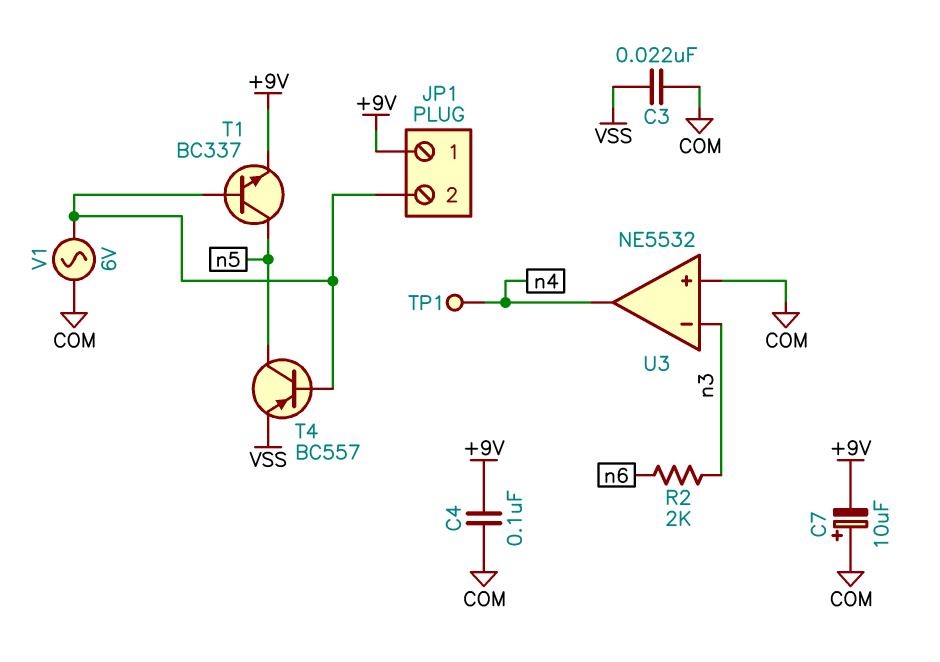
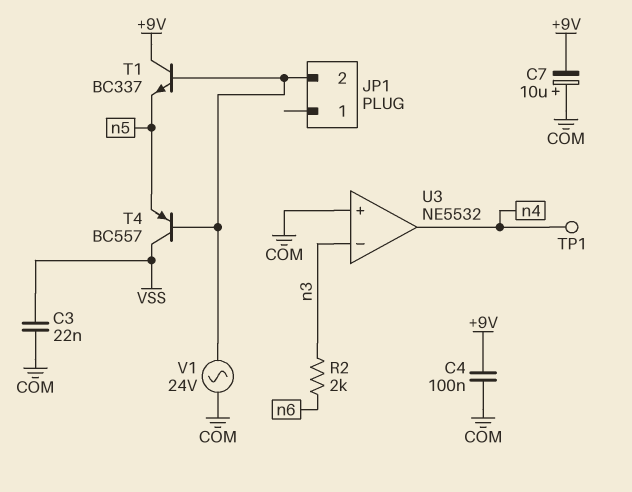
JP1 pin 1: +9V -> none
T1: NPN BC337 (B JP1/2, C n5, E +9V) -> NPN BC337 (B JP1/2, C +9V, E n5)
T4: PNP BC557 (B JP1/2, C n5, E VSS) -> PNP BC557 (B JP1/2, C VSS, E n5)
V1: AC 6V (COM, JP1/2) -> AC 24V (COM, JP1/2)

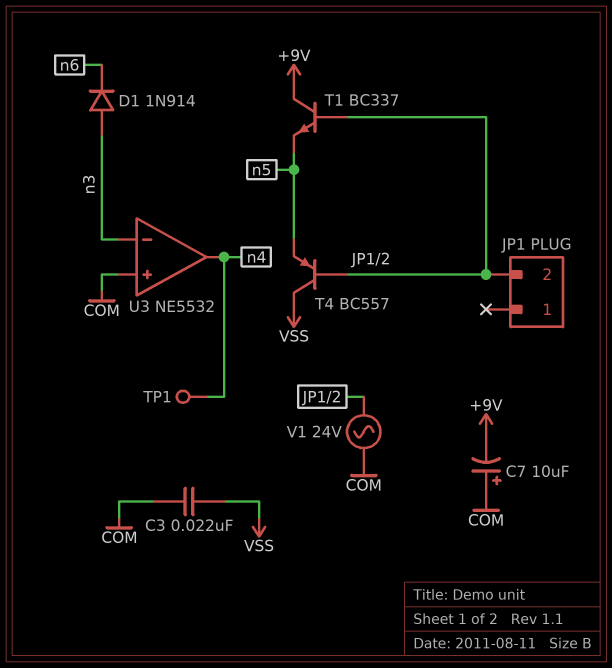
C4: 100nF (+9V, COM) -> none
D1: none -> diode 1N914 (A n3, K n6)
R2: 2k (n3, n6) -> none

